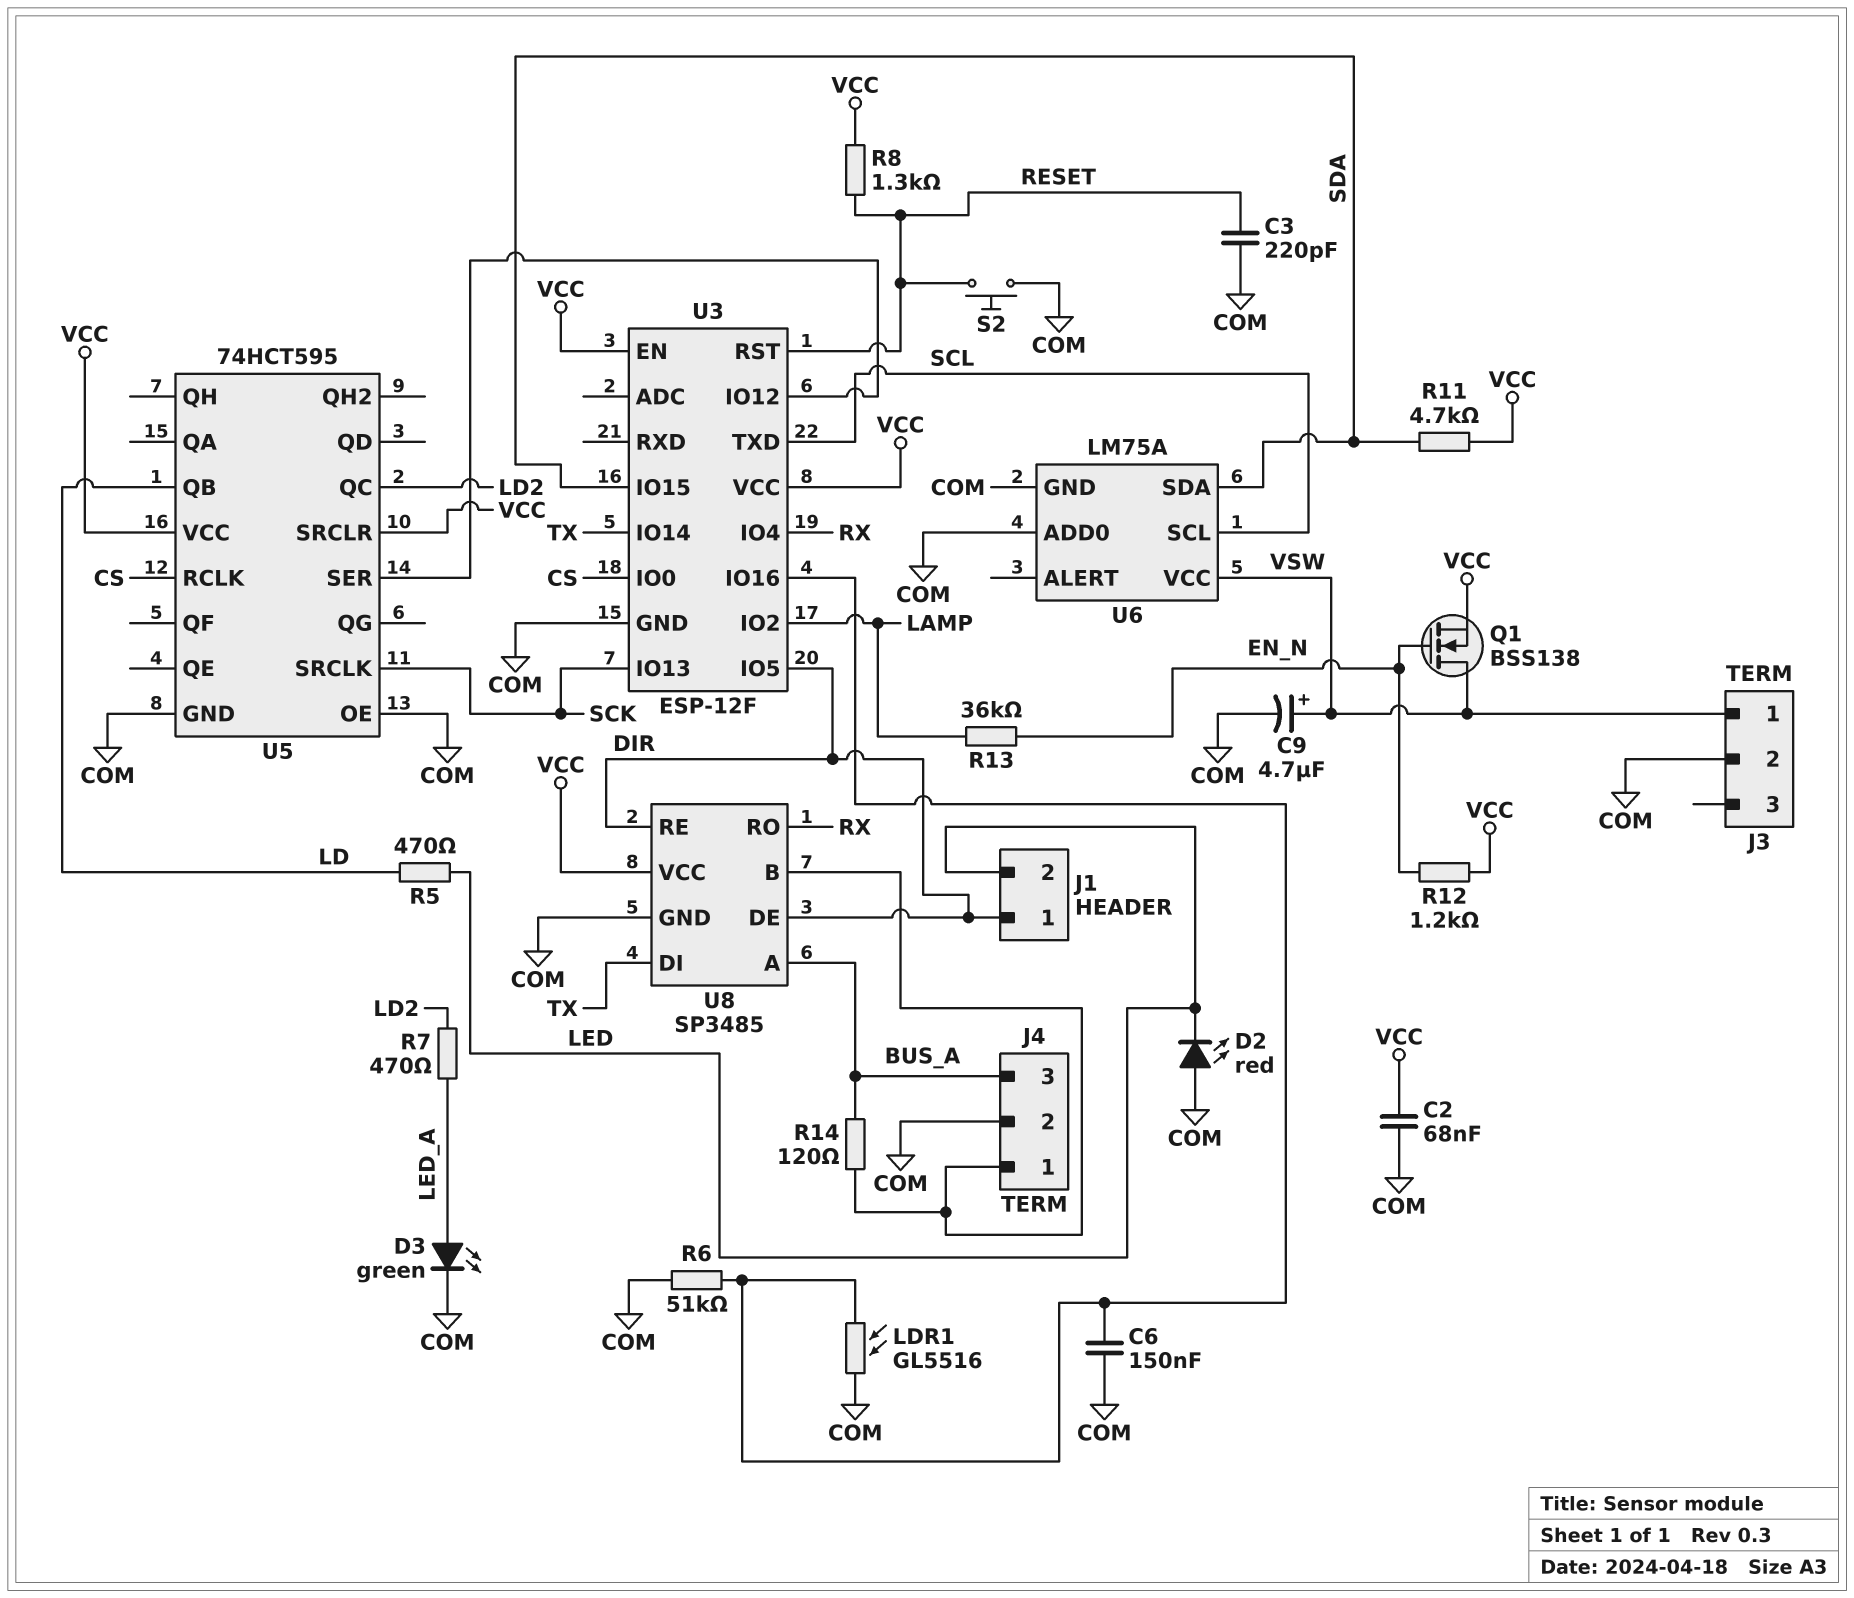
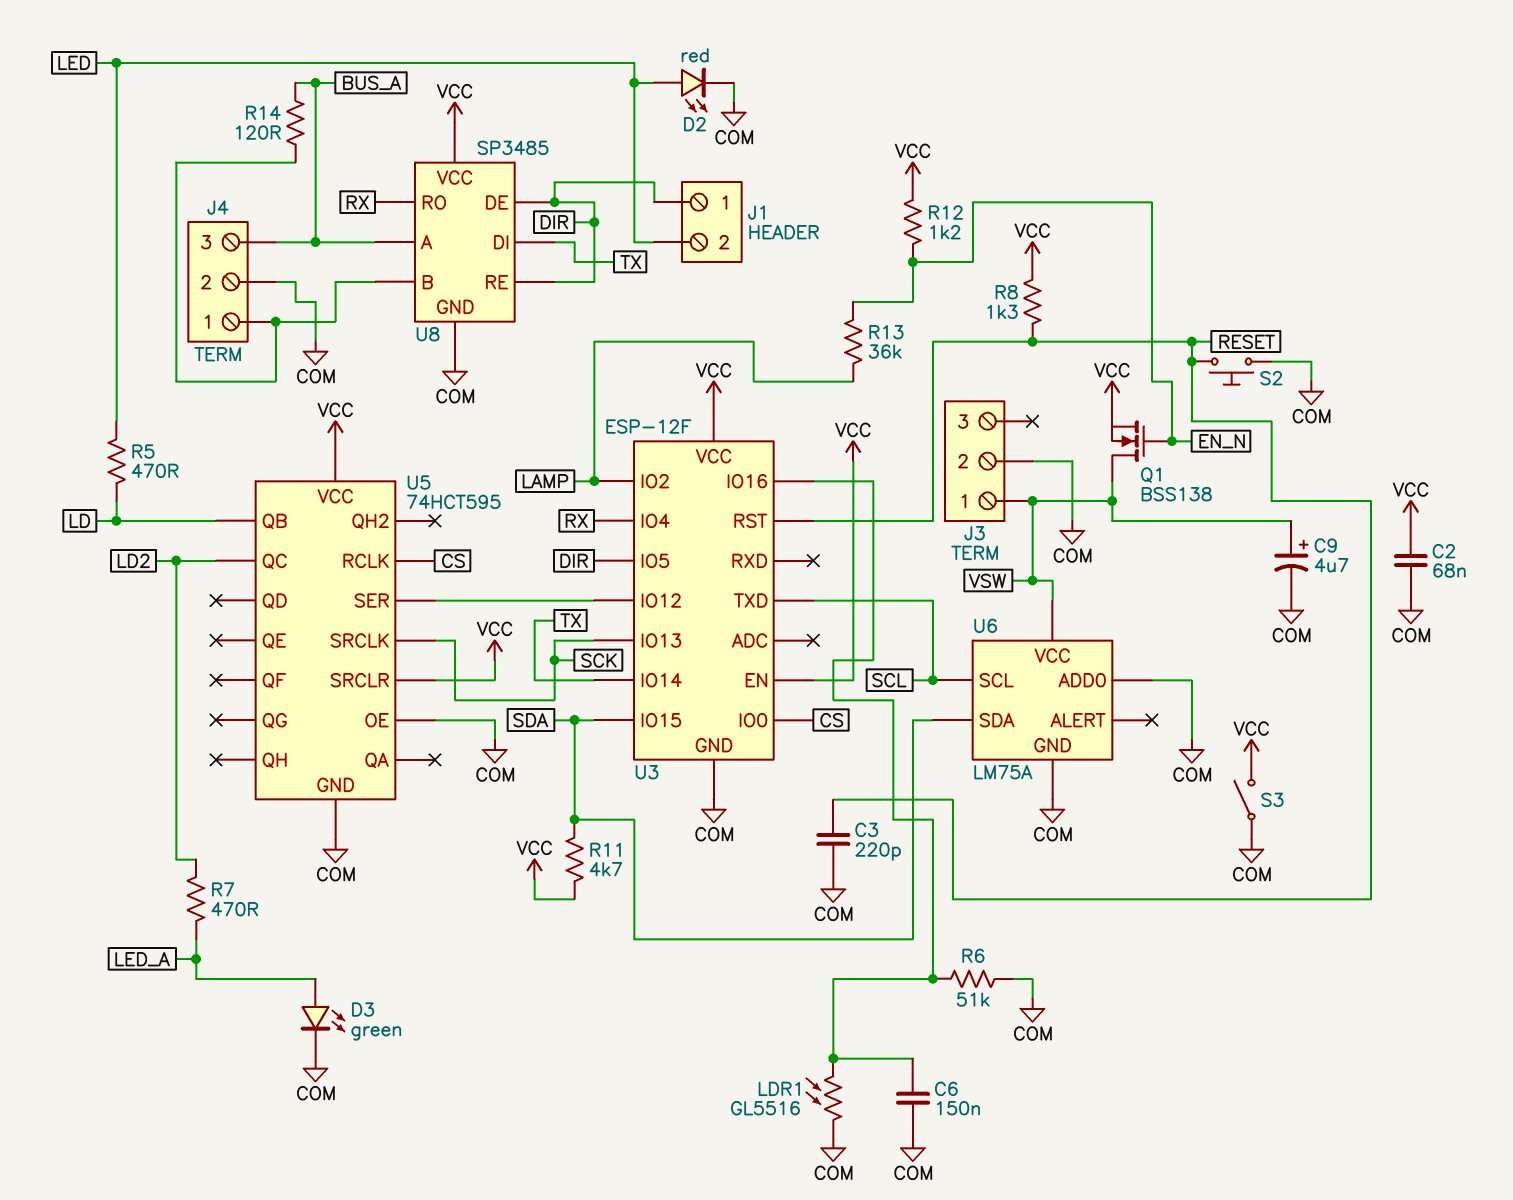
D2: LED red (A COM, K LED) -> LED red (A LED, K COM)
S3: none -> switch (COM, VCC)

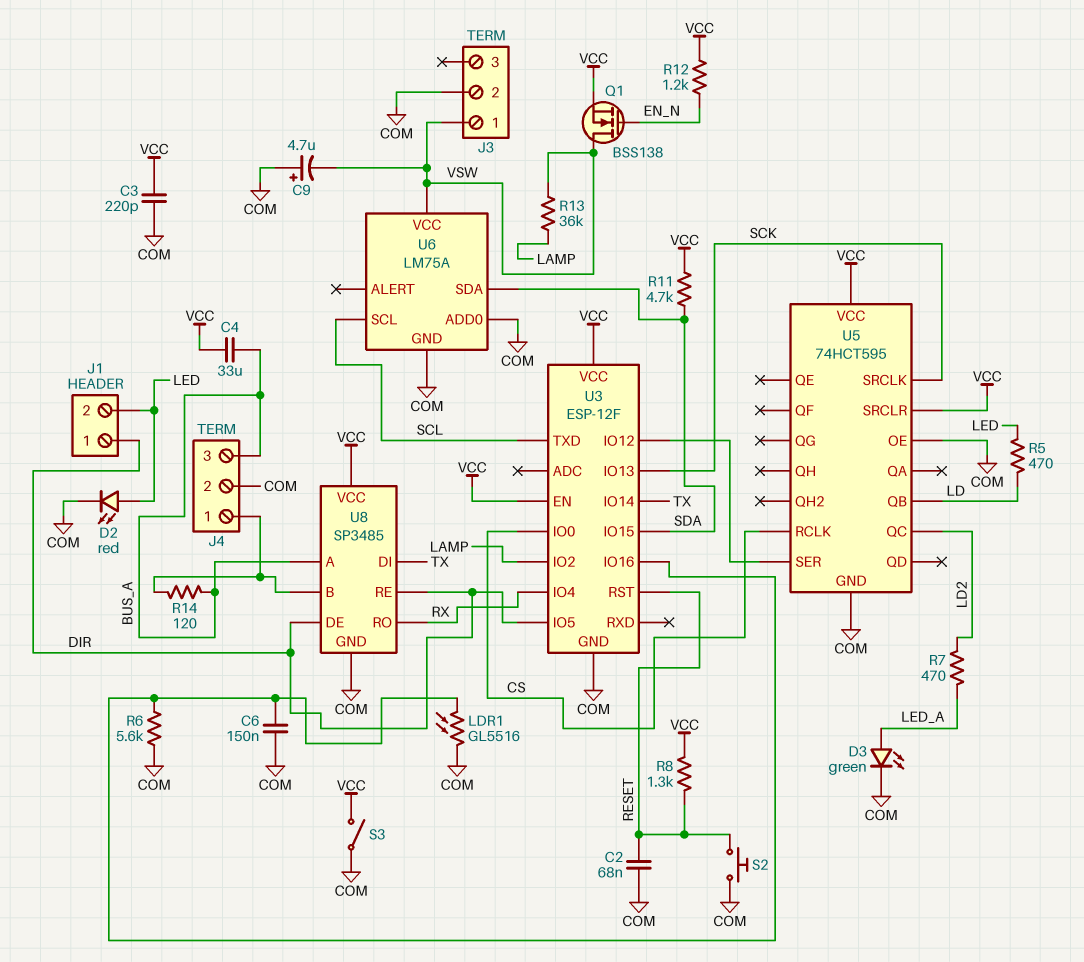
C2: 68nF (COM, VCC) -> 68nF (COM, RESET)
C3: 220pF (COM, RESET) -> 220pF (COM, VCC)
C4: none -> 33uF (BUS_A, VCC)
C9: 4.7uF (plus VSW, minus COM) -> 4.7uF (plus COM, minus VSW)
R6: 51k (COM, U3/IO16) -> 5.6k (COM, U3/IO16)
R13: 36k (EN_N, LAMP) -> 36k (LAMP, VSW)

